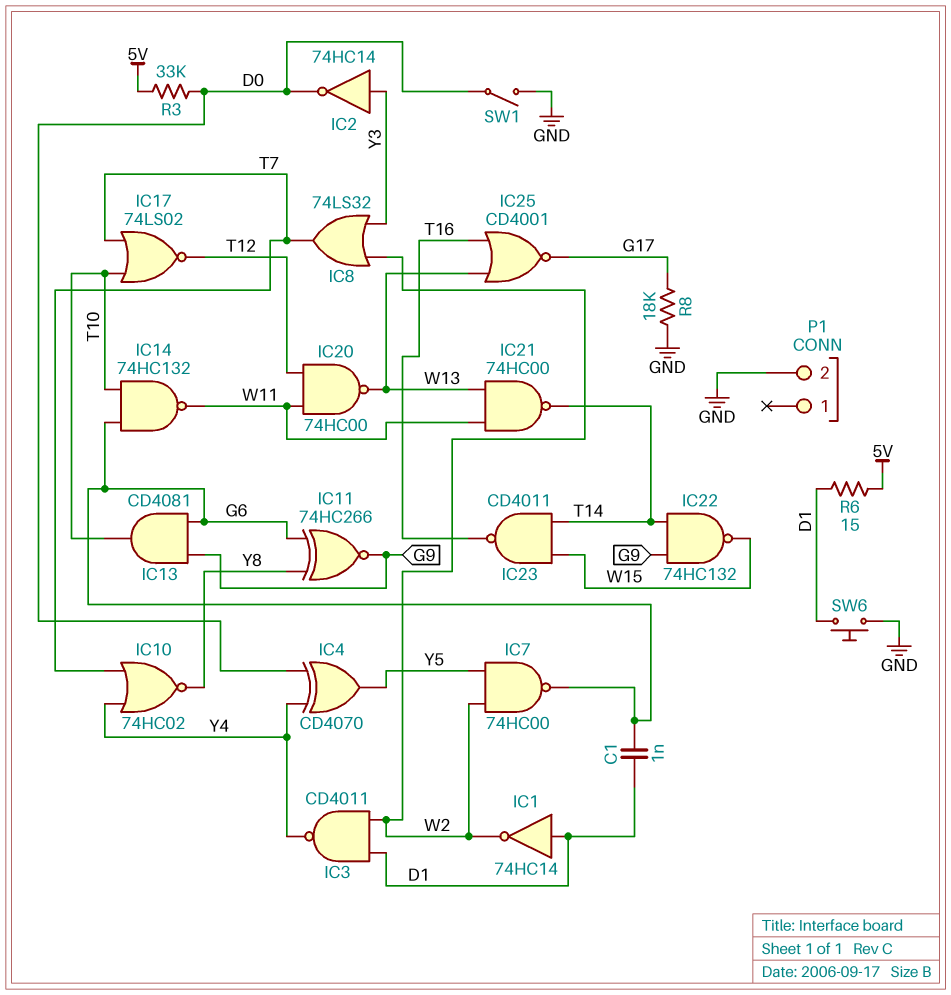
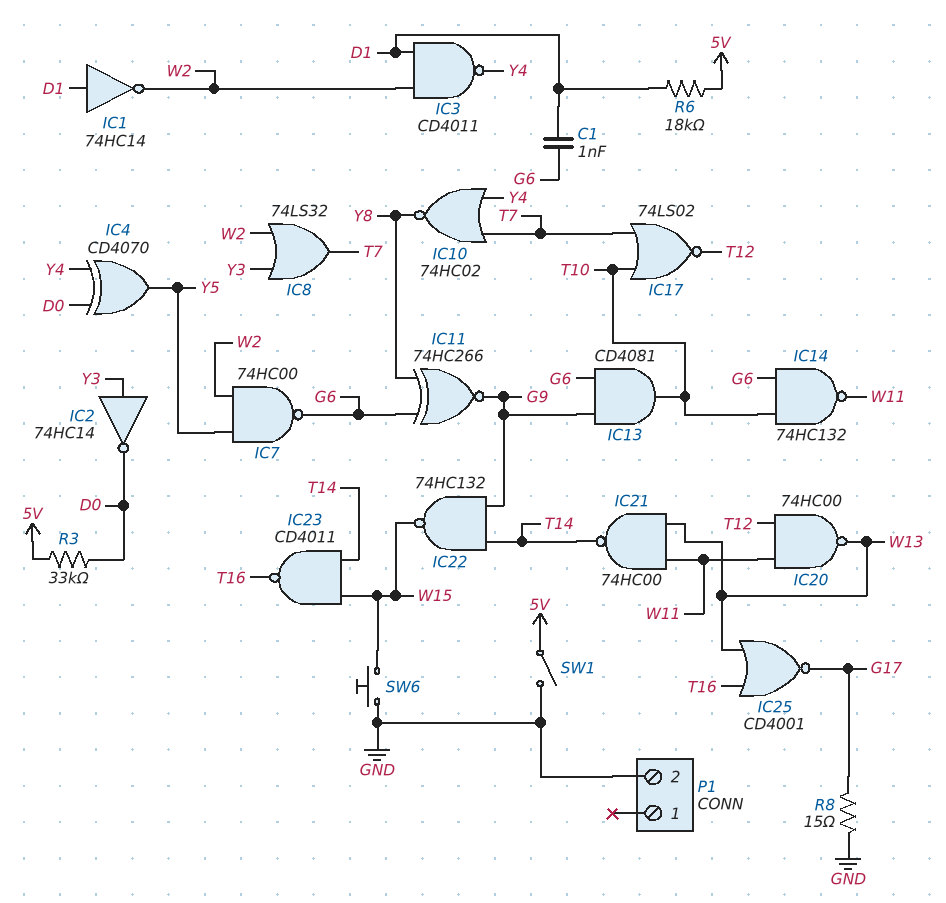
R6: 15 (5V, D1) -> 18k (5V, D1)
R8: 18k (G17, GND) -> 15 (G17, GND)
SW1: switch (D0, GND) -> switch (5V, GND)
SW6: button (D1, GND) -> button (GND, W15)

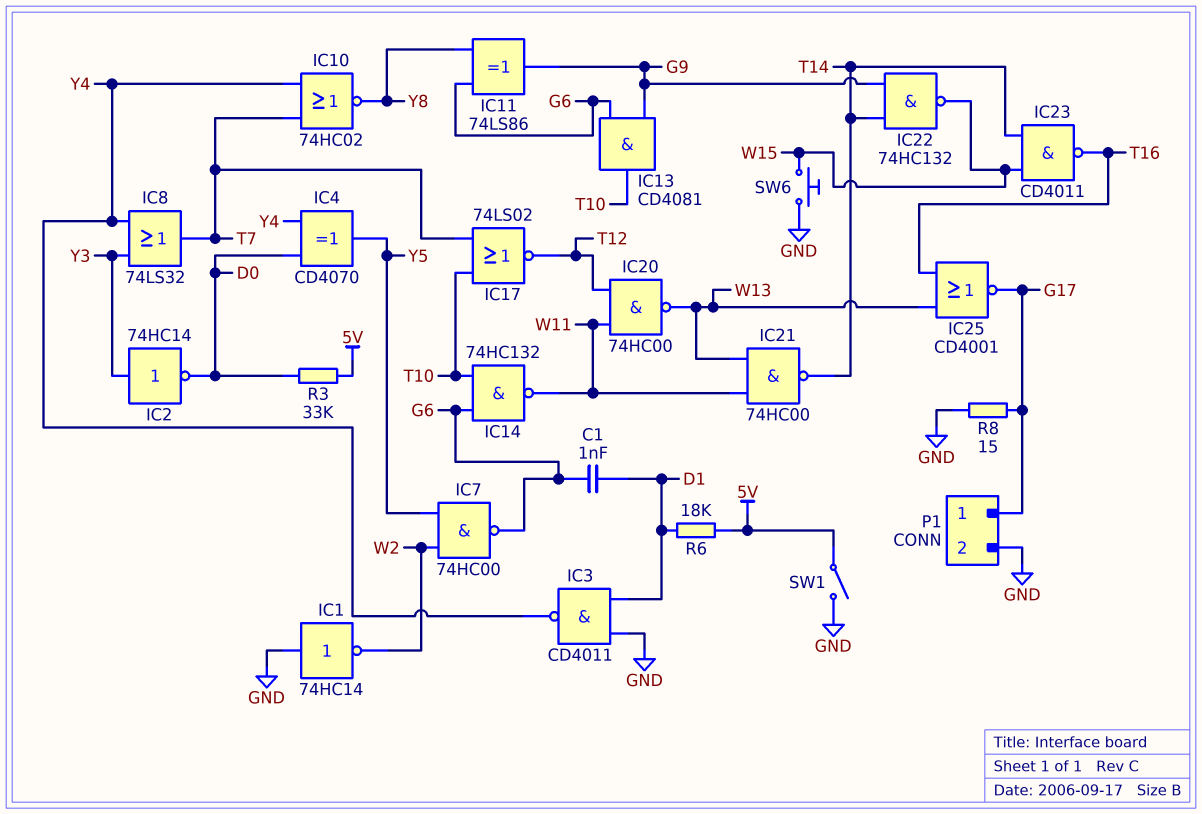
IC1: NOT 74HC14 (in D1, out W2) -> NOT 74HC14 (in GND, out W2)
IC3: NAND CD4011 (in D1, in W2, out Y4) -> NAND CD4011 (in D1, in GND, out Y4)
IC8: OR 74LS32 (in W2, in Y3, out T7) -> OR 74LS32 (in Y3, in Y4, out T7)
IC11: XNOR 74HC266 (in G6, in Y8, out G9) -> XOR 74LS86 (in G6, in Y8, out G9)
P1 pin 1: none -> G17

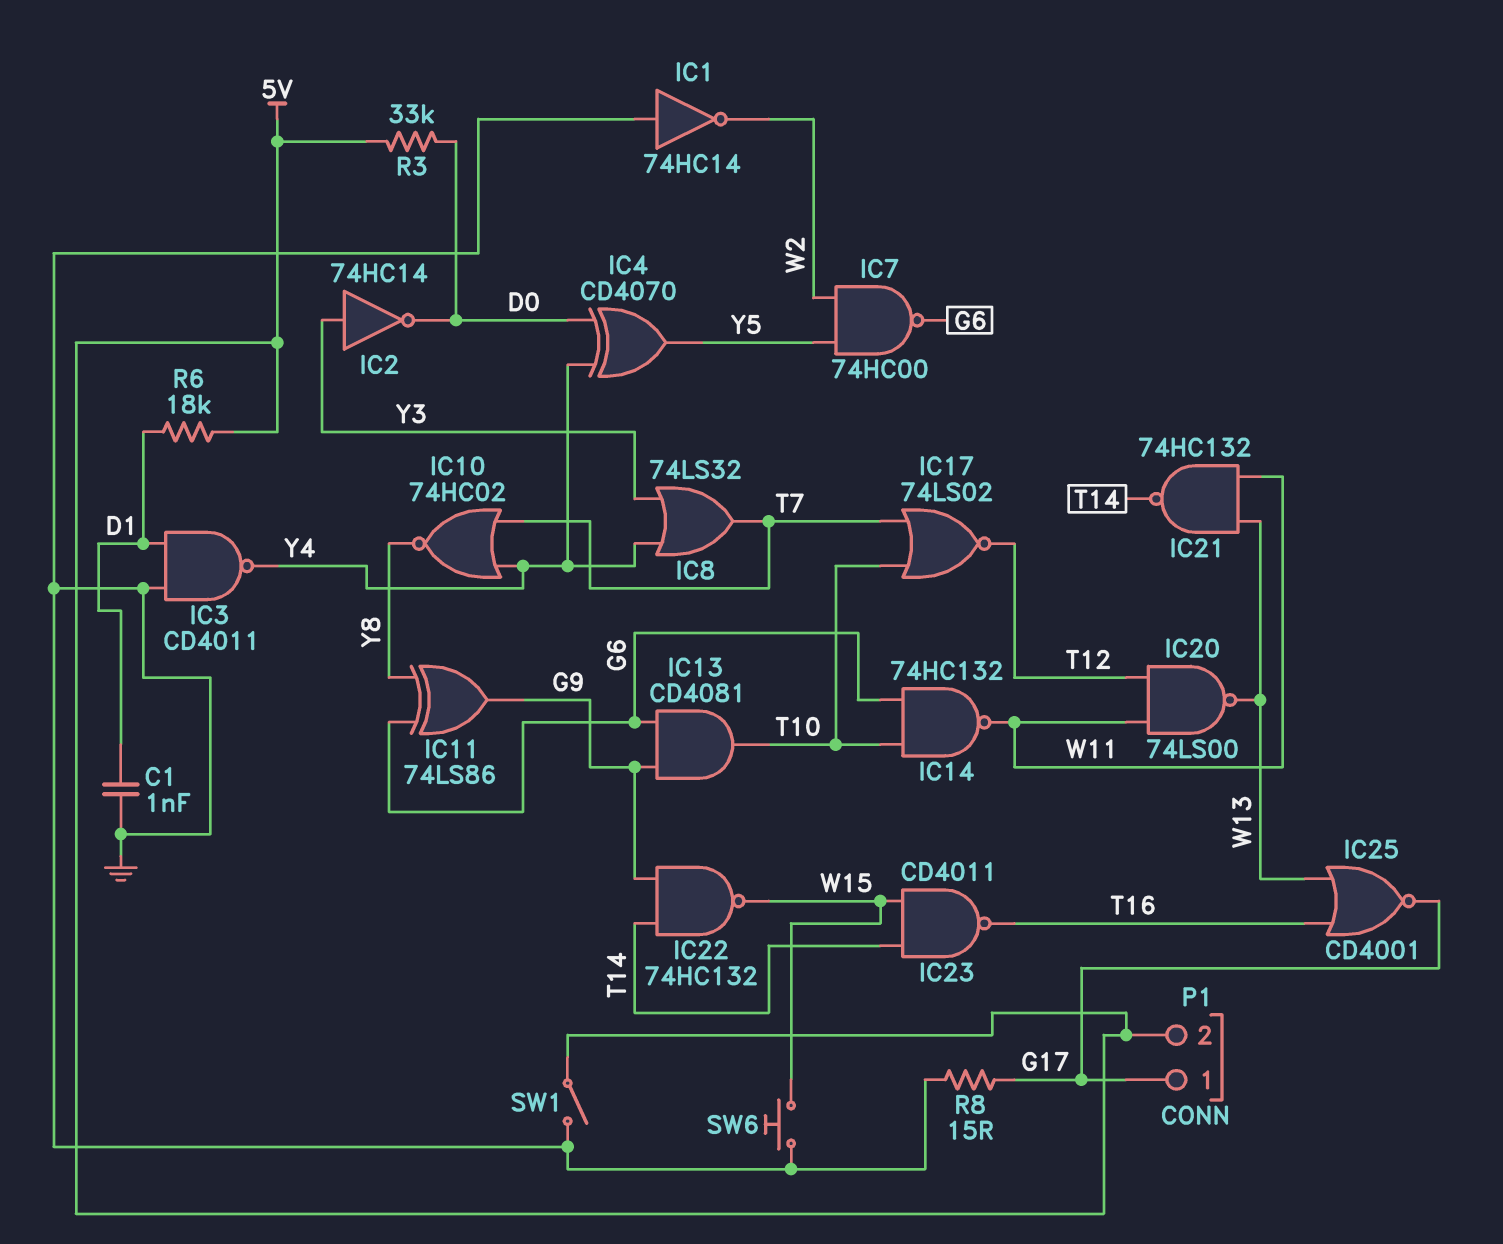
C1: 1nF (D1, G6) -> 1nF (D1, GND)
IC20: NAND 74HC00 (in T12, in W11, out W13) -> NAND 74LS00 (in T12, in W11, out W13)
IC21: NAND 74HC00 (in W11, in W13, out T14) -> NAND 74HC132 (in W11, in W13, out T14)
P1 pin 2: GND -> 5V

